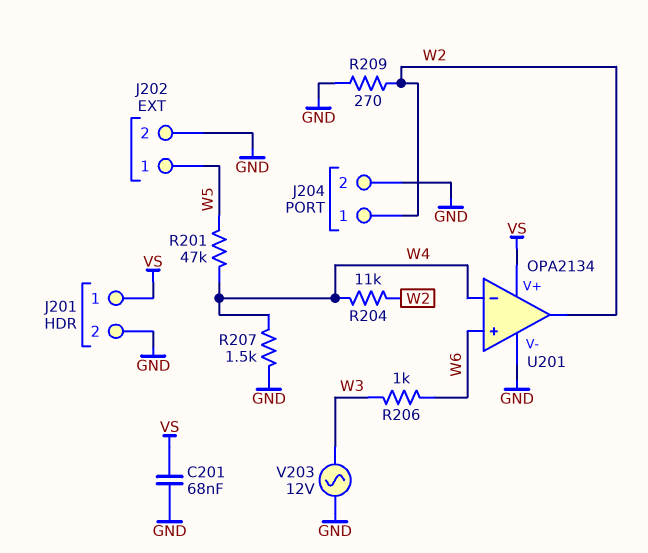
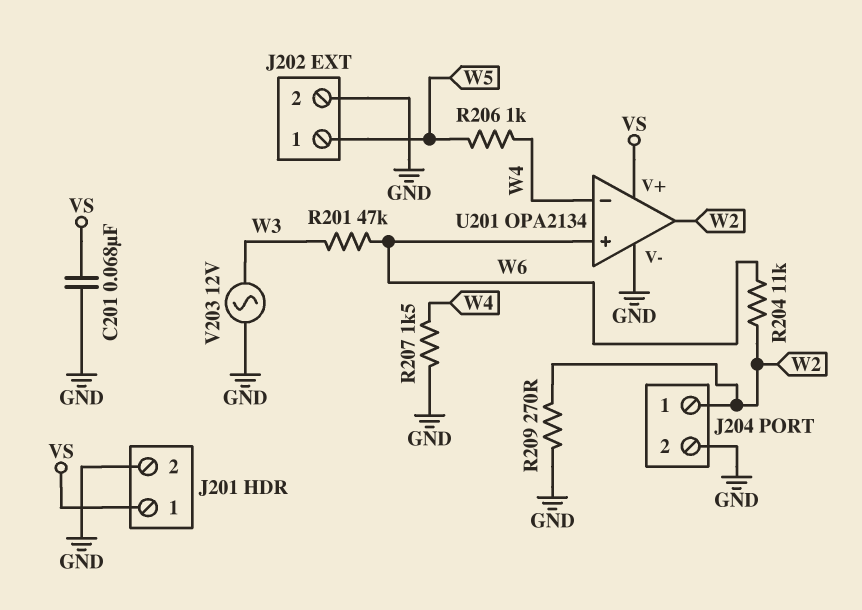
R201: 47k (W4, W5) -> 47k (W3, W6)
R204: 11k (W2, W4) -> 11k (W2, W6)
R206: 1k (W3, W6) -> 1k (W4, W5)

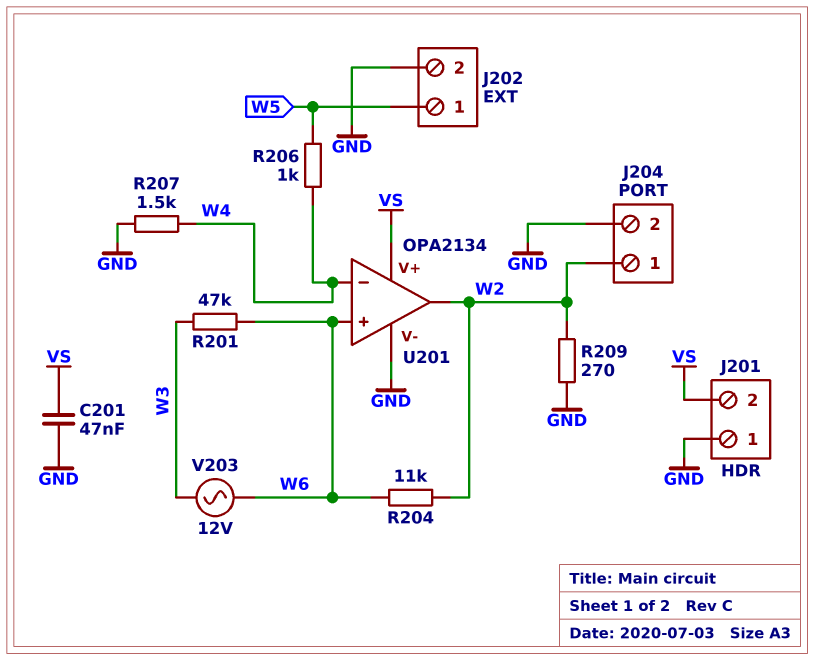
C201: 68nF (GND, VS) -> 47nF (GND, VS)
J201 pin 1: VS -> GND
J201 pin 2: GND -> VS
V203: AC 12V (GND, W3) -> AC 12V (W3, W6)

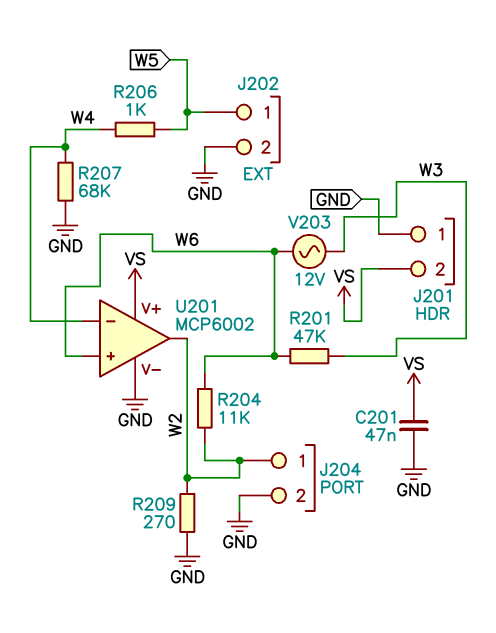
R207: 1.5k (GND, W4) -> 68k (GND, W4)
U201: OPA2134 -> MCP6002

